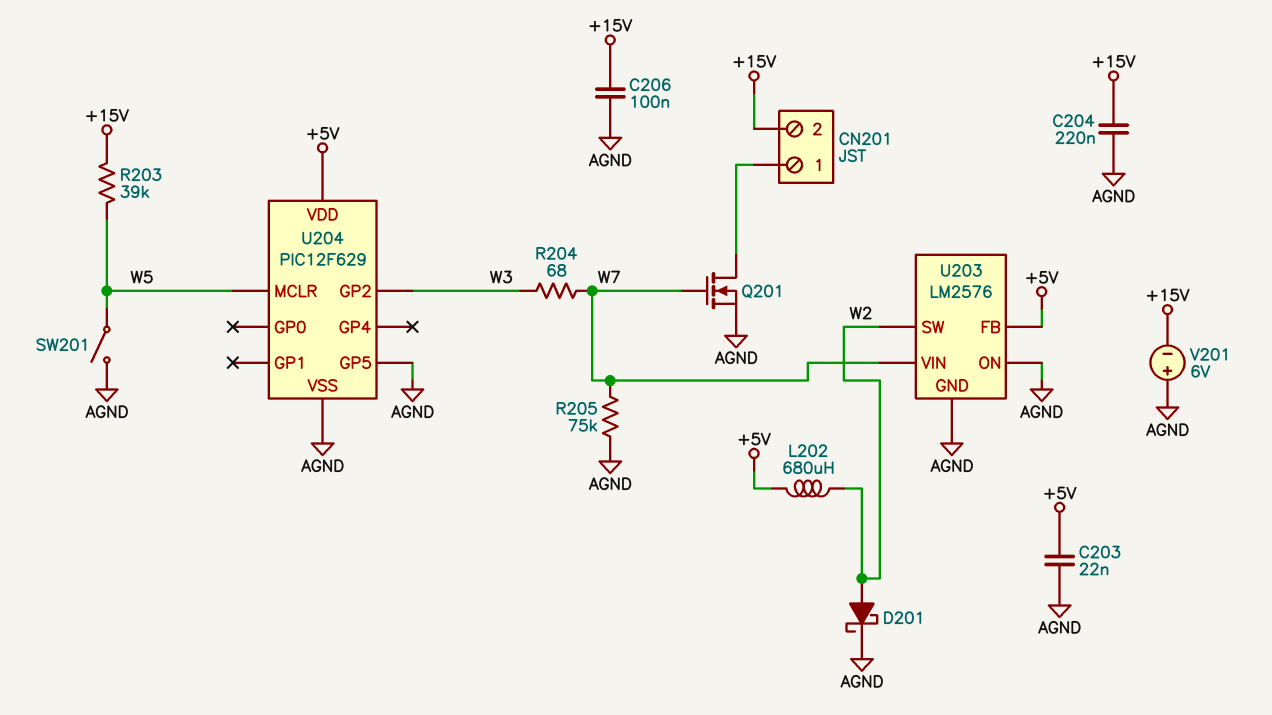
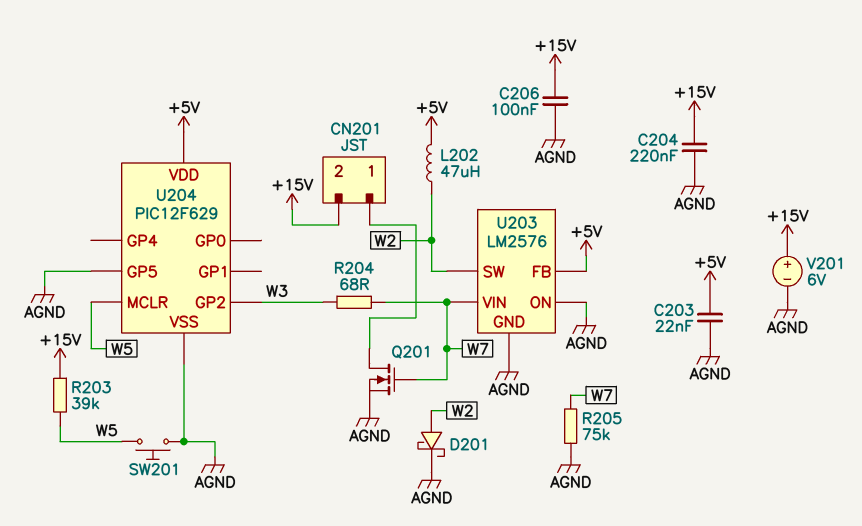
L202: 680uH (+5V, W2) -> 47uH (+5V, W2)
SW201: switch (AGND, W5) -> button (AGND, W5)
V201: 6V (plus AGND, minus +15V) -> 6V (plus +15V, minus AGND)

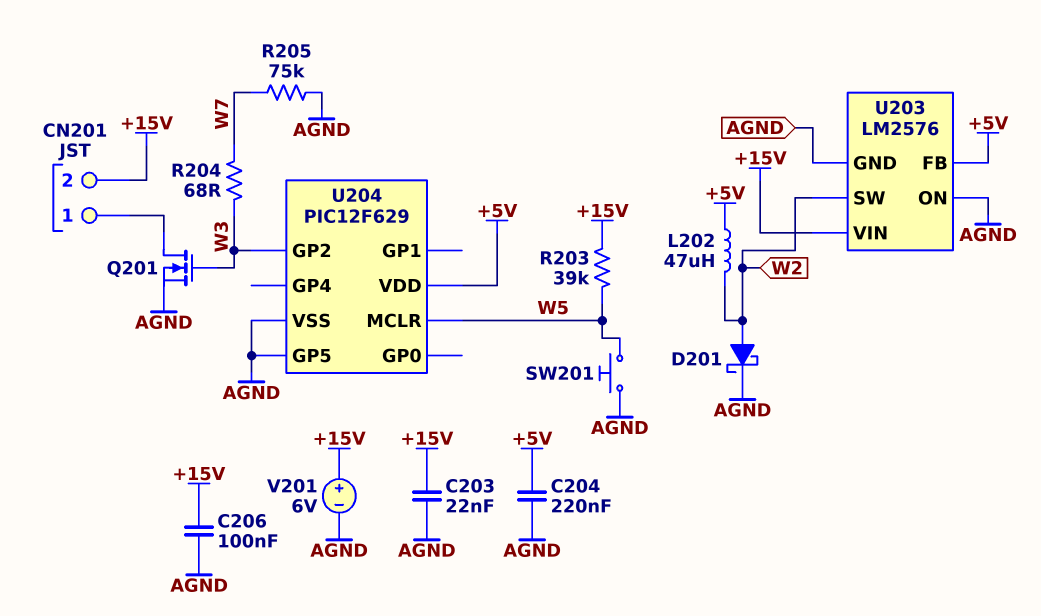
C203: 22nF (+5V, AGND) -> 22nF (+15V, AGND)
C204: 220nF (+15V, AGND) -> 220nF (+5V, AGND)
Q201: NMOS (G W7, D CN201/1, S AGND) -> NMOS (G W3, D CN201/1, S AGND)
U203 pin VIN: W7 -> +15V

